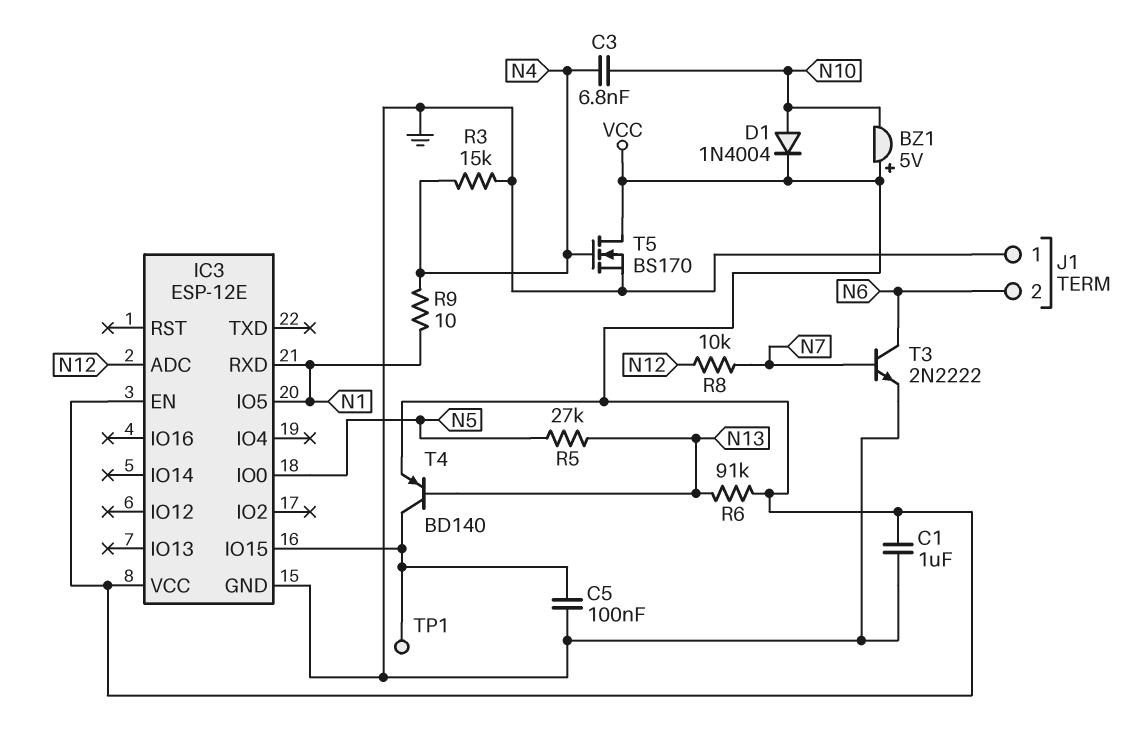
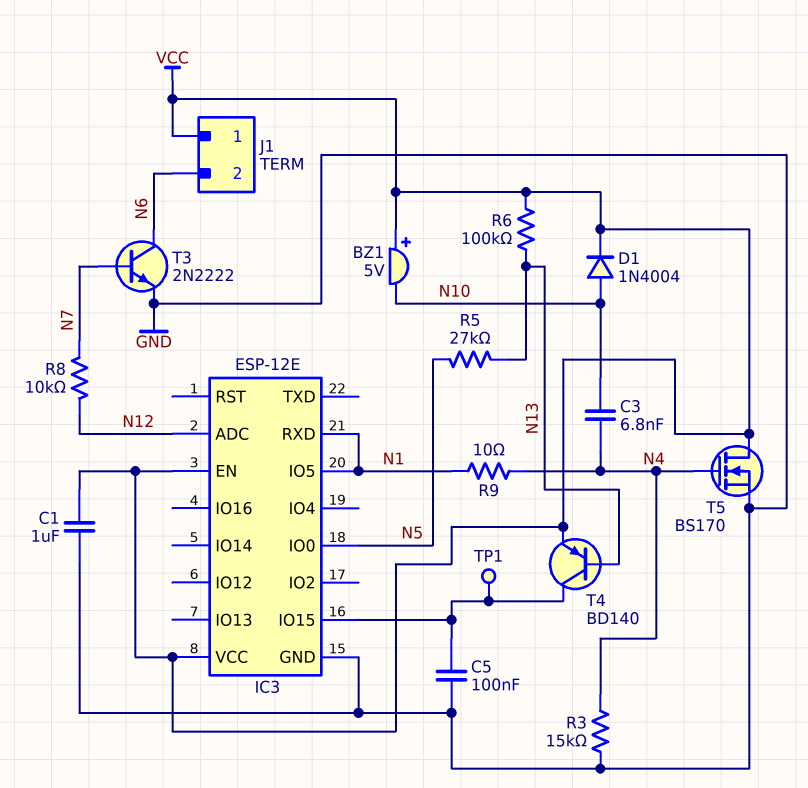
J1 pin 1: GND -> VCC
R6: 91k (N13, VCC) -> 100k (N13, VCC)

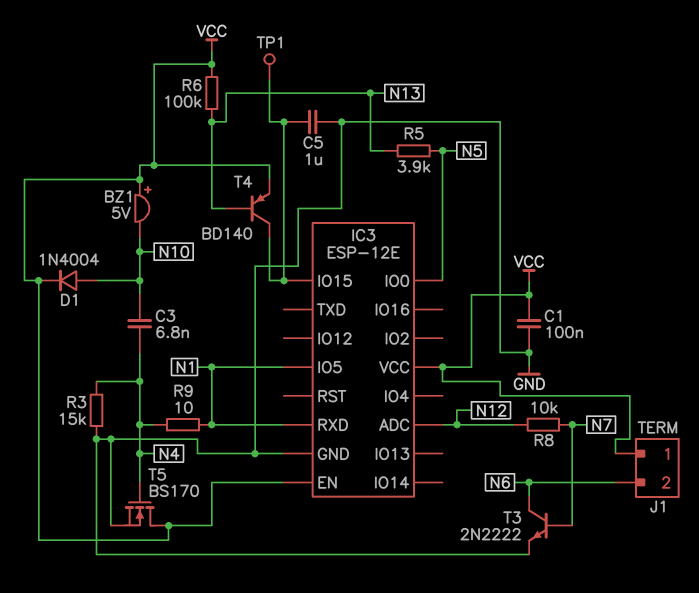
C1: 1uF (GND, VCC) -> 100nF (GND, VCC)
C5: 100nF (GND, IC3/IO15) -> 1uF (GND, IC3/IO15)
R5: 27k (N5, N13) -> 3.9k (N5, N13)

